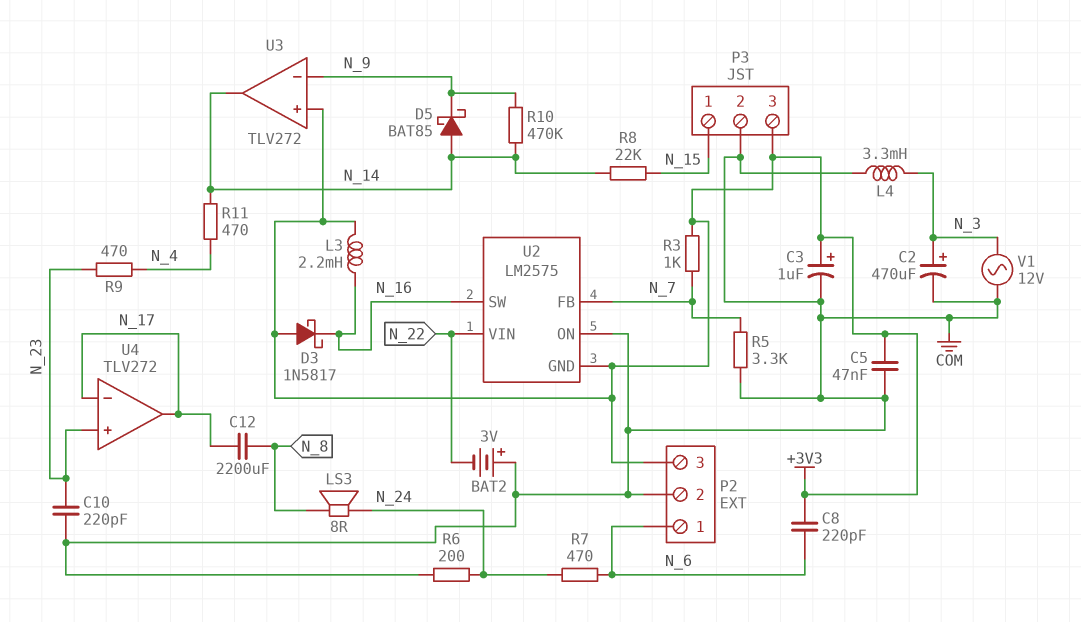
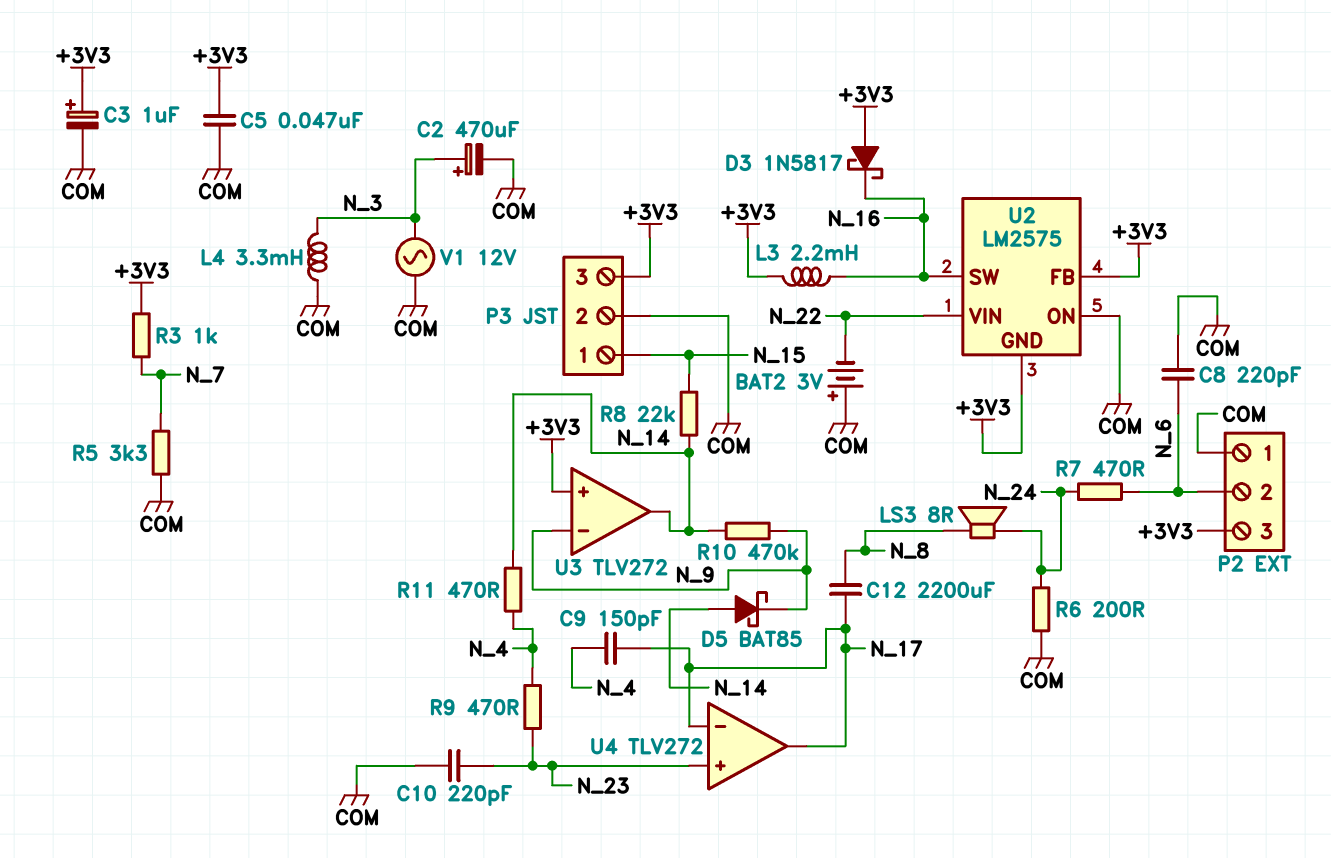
C8: 220pF (+3V3, N_6) -> 220pF (COM, N_6)
C9: none -> 150pF (N_4, N_17)
P2 pin 1: N_6 -> COM
P2 pin 2: COM -> N_6
U2 pin FB: N_7 -> +3V3

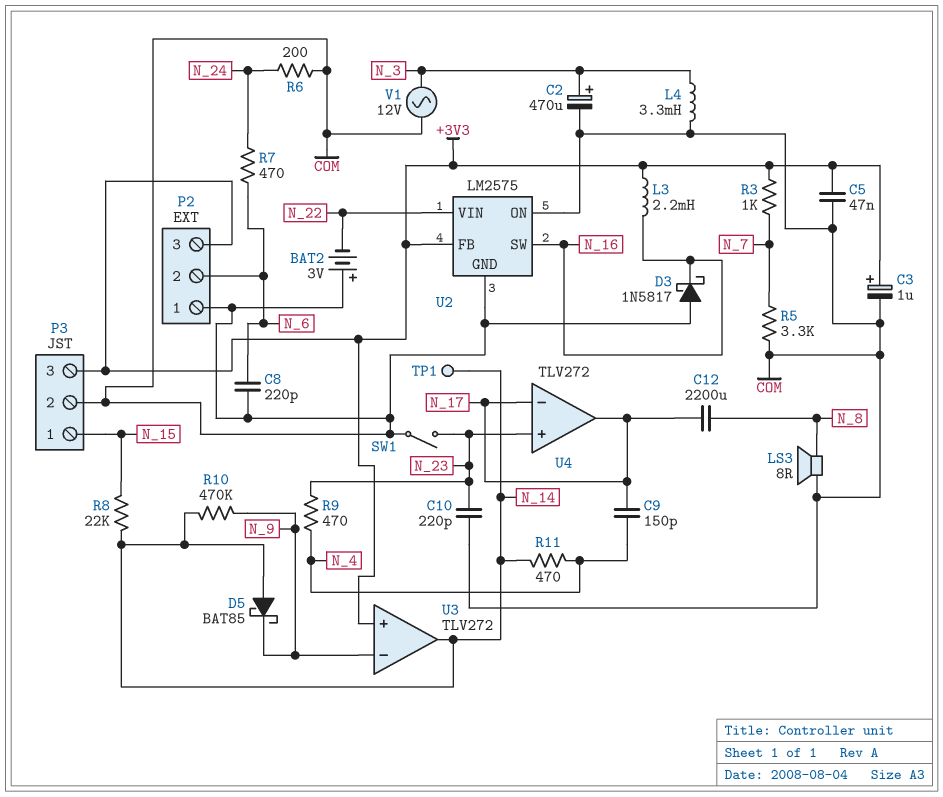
D3: schottky 1N5817 (A +3V3, K N_16) -> schottky 1N5817 (A COM, K N_16)
LS3: speaker 8R (N_8, N_24) -> speaker 8R (COM, N_8)
SW1: none -> switch (COM, N_23)
TP1: none -> test point (N_14)
U2 pin GND: +3V3 -> COM

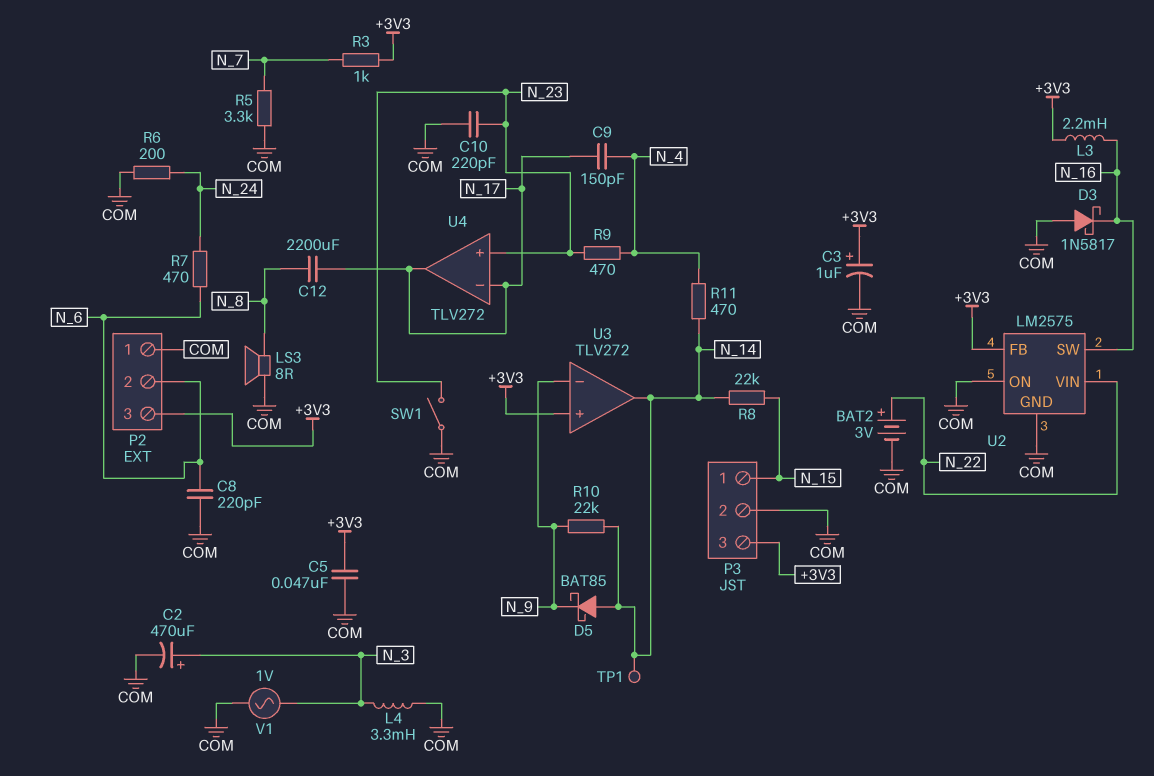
BAT2: 3V (plus COM, minus N_22) -> 3V (plus N_22, minus COM)
R10: 470k (N_9, N_14) -> 22k (N_9, N_14)
V1: AC 12V (COM, N_3) -> AC 1V (COM, N_3)

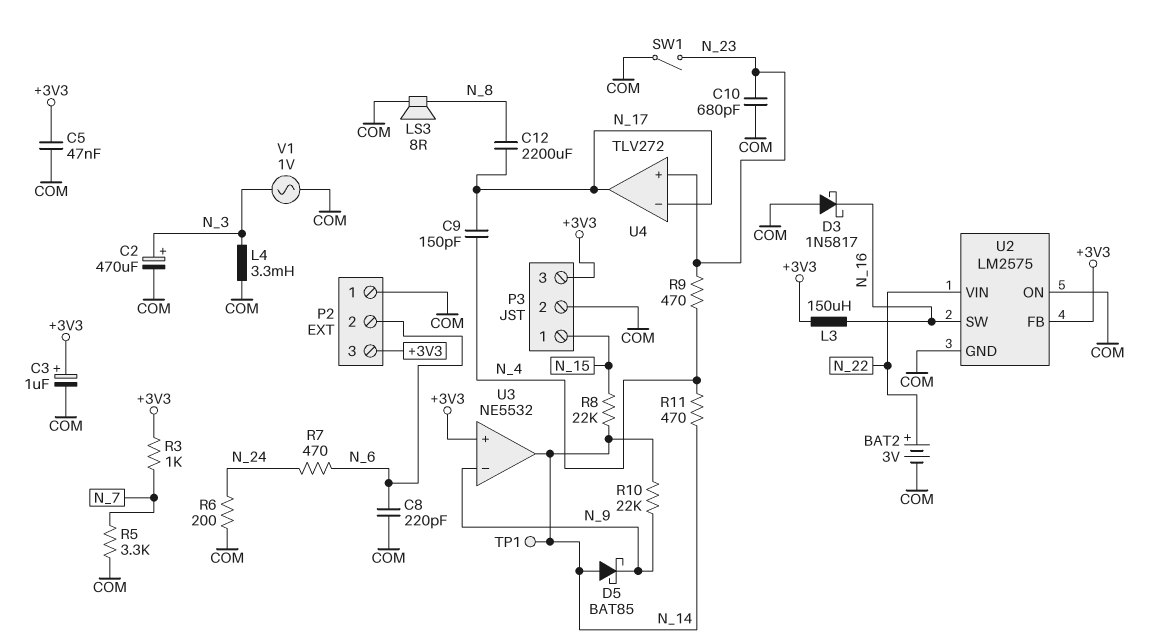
C10: 220pF (COM, N_23) -> 680pF (COM, N_23)
L3: 2.2mH (+3V3, N_16) -> 150uH (+3V3, N_16)
U3: TLV272 -> NE5532

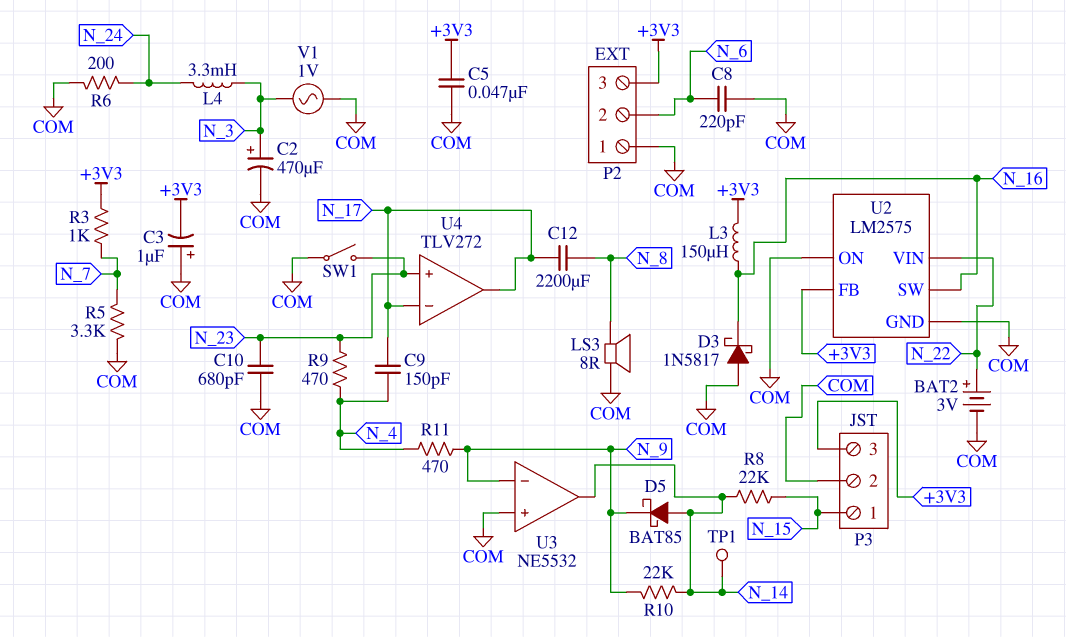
C3: 1uF (plus +3V3, minus COM) -> 1uF (plus COM, minus +3V3)
L4: 3.3mH (COM, N_3) -> 3.3mH (N_3, N_24)
R7: 470 (N_6, N_24) -> none
R11: 470 (N_4, N_14) -> 470 (N_4, N_9)
U3 pin in+: +3V3 -> COM

